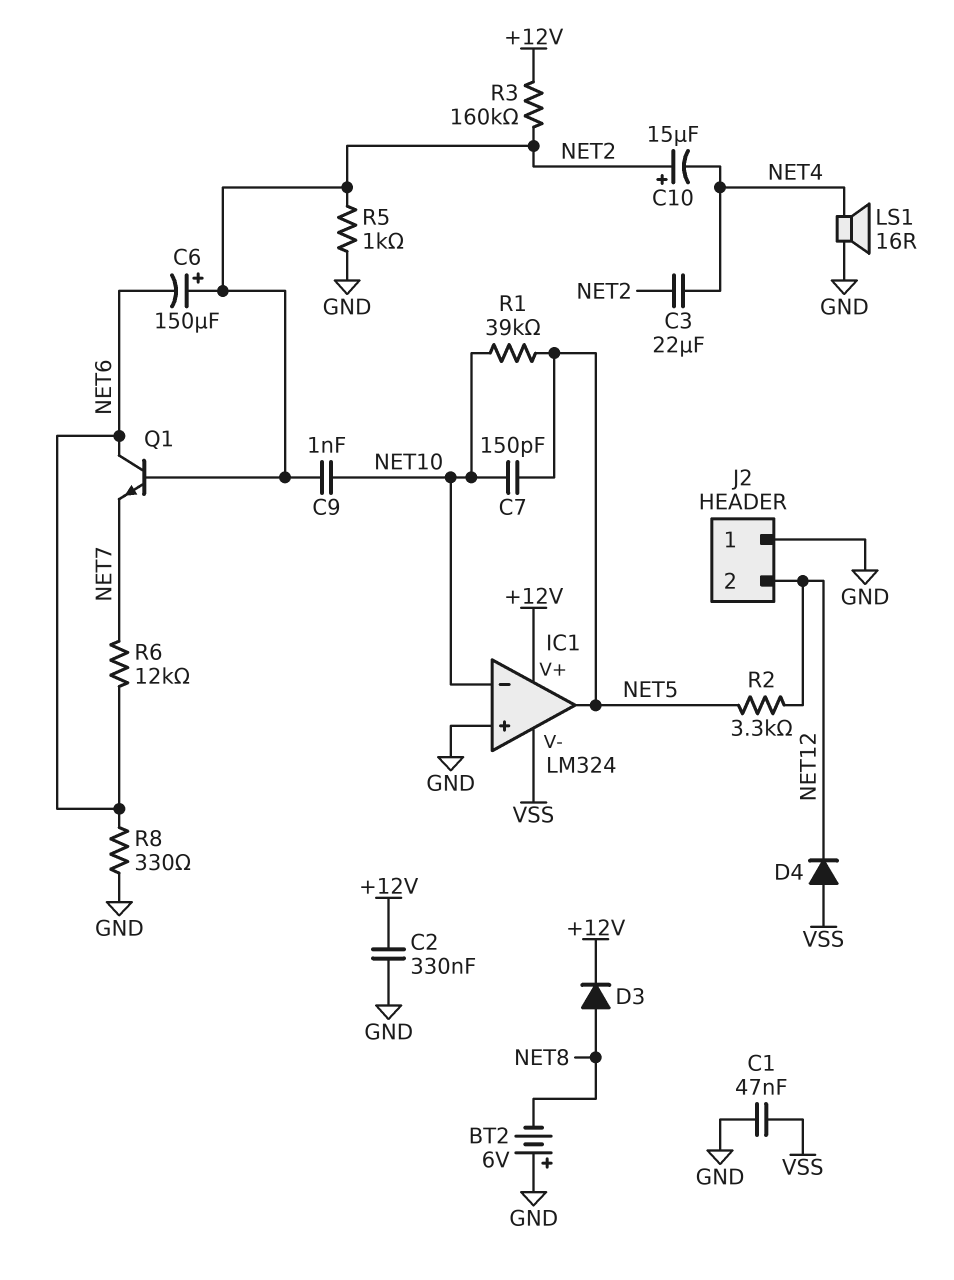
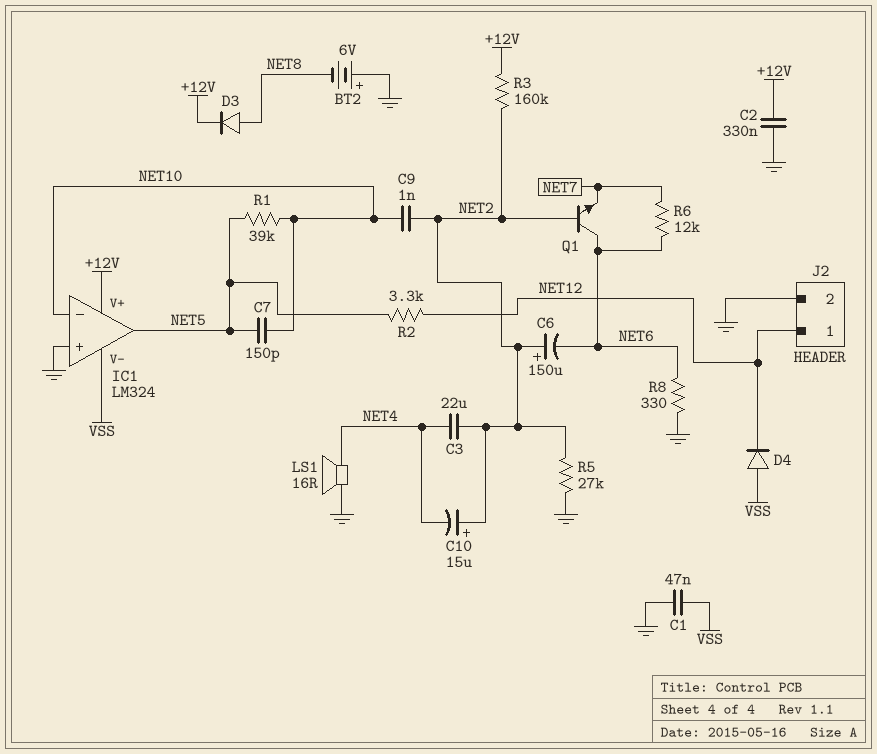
J2 pin 1: GND -> NET12
J2 pin 2: NET12 -> GND
R5: 1k (GND, NET2) -> 27k (GND, NET2)

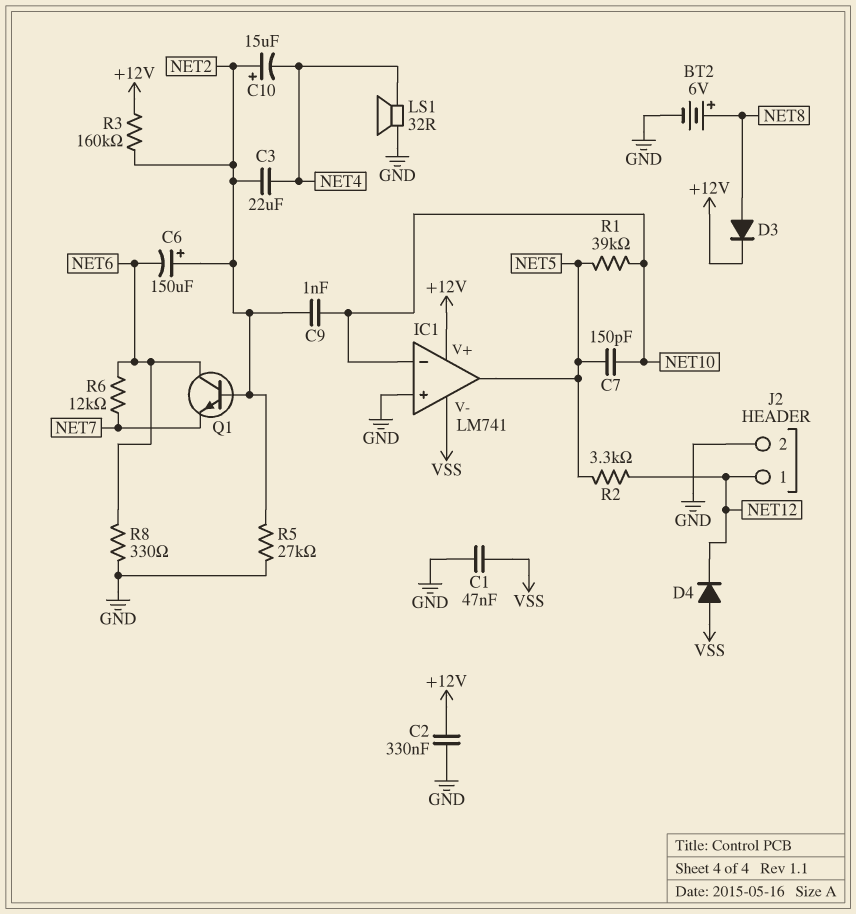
BT2: 6V (plus GND, minus NET8) -> 6V (plus NET8, minus GND)
IC1: LM324 -> LM741
LS1: speaker 16R (GND, NET4) -> speaker 32R (GND, NET4)

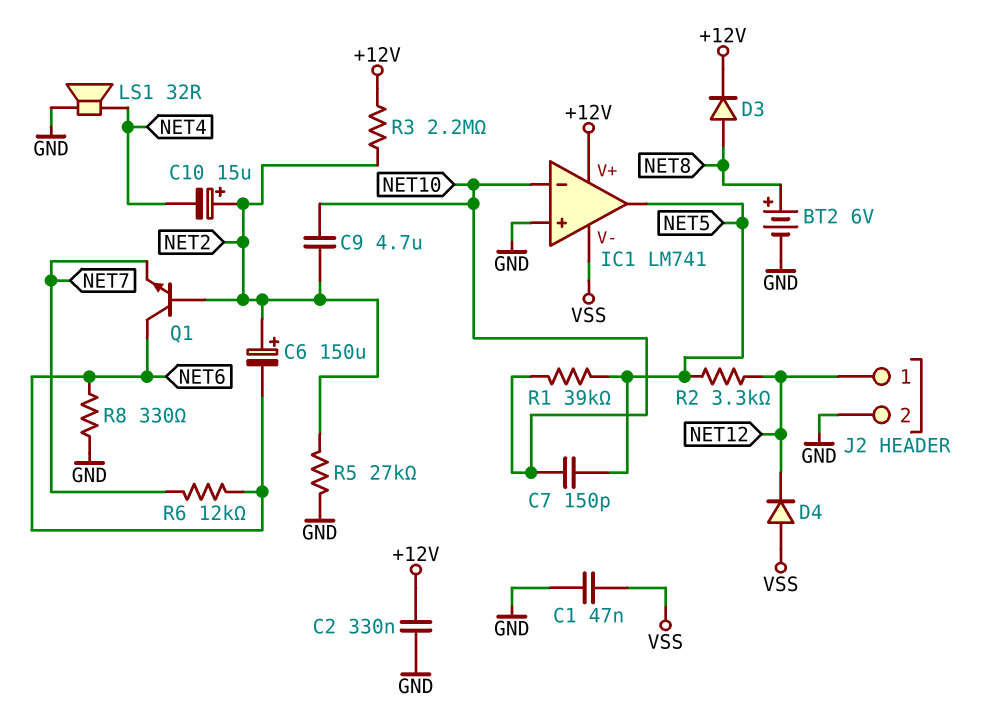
C3: 22uF (NET2, NET4) -> none
C9: 1nF (NET2, NET10) -> 4.7uF (NET2, NET10)
R3: 160k (+12V, NET2) -> 2.2M (+12V, NET2)

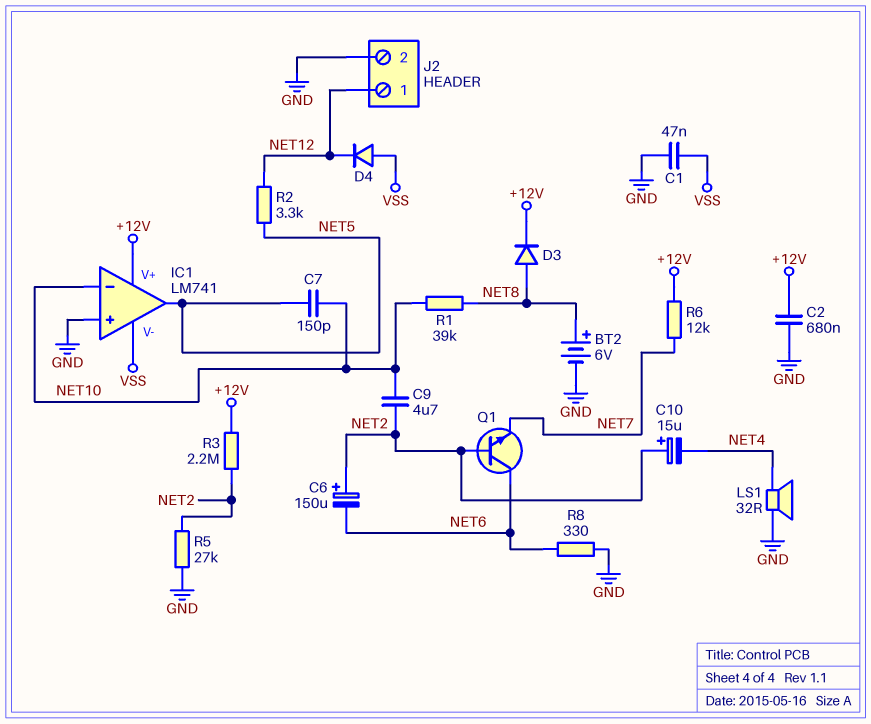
C2: 330nF (+12V, GND) -> 680nF (+12V, GND)
R1: 39k (NET5, NET10) -> 39k (NET8, NET10)
R6: 12k (NET6, NET7) -> 12k (+12V, NET7)

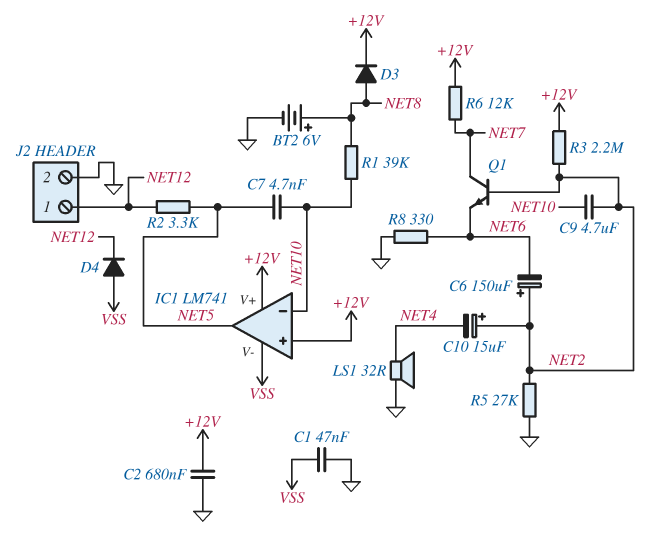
C7: 150pF (NET5, NET10) -> 4.7nF (NET5, NET10)
IC1 pin in+: GND -> +12V
Q1: NPN (B NET2, C NET6, E NET7) -> NPN (B NET2, C NET7, E NET6)

